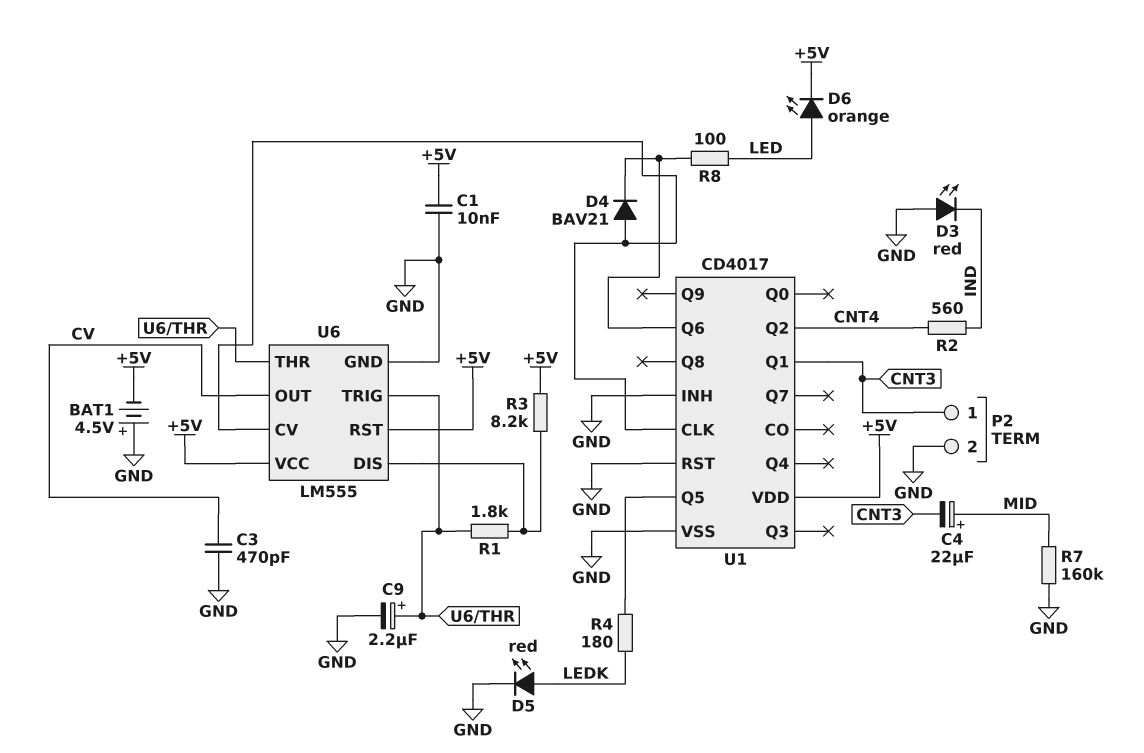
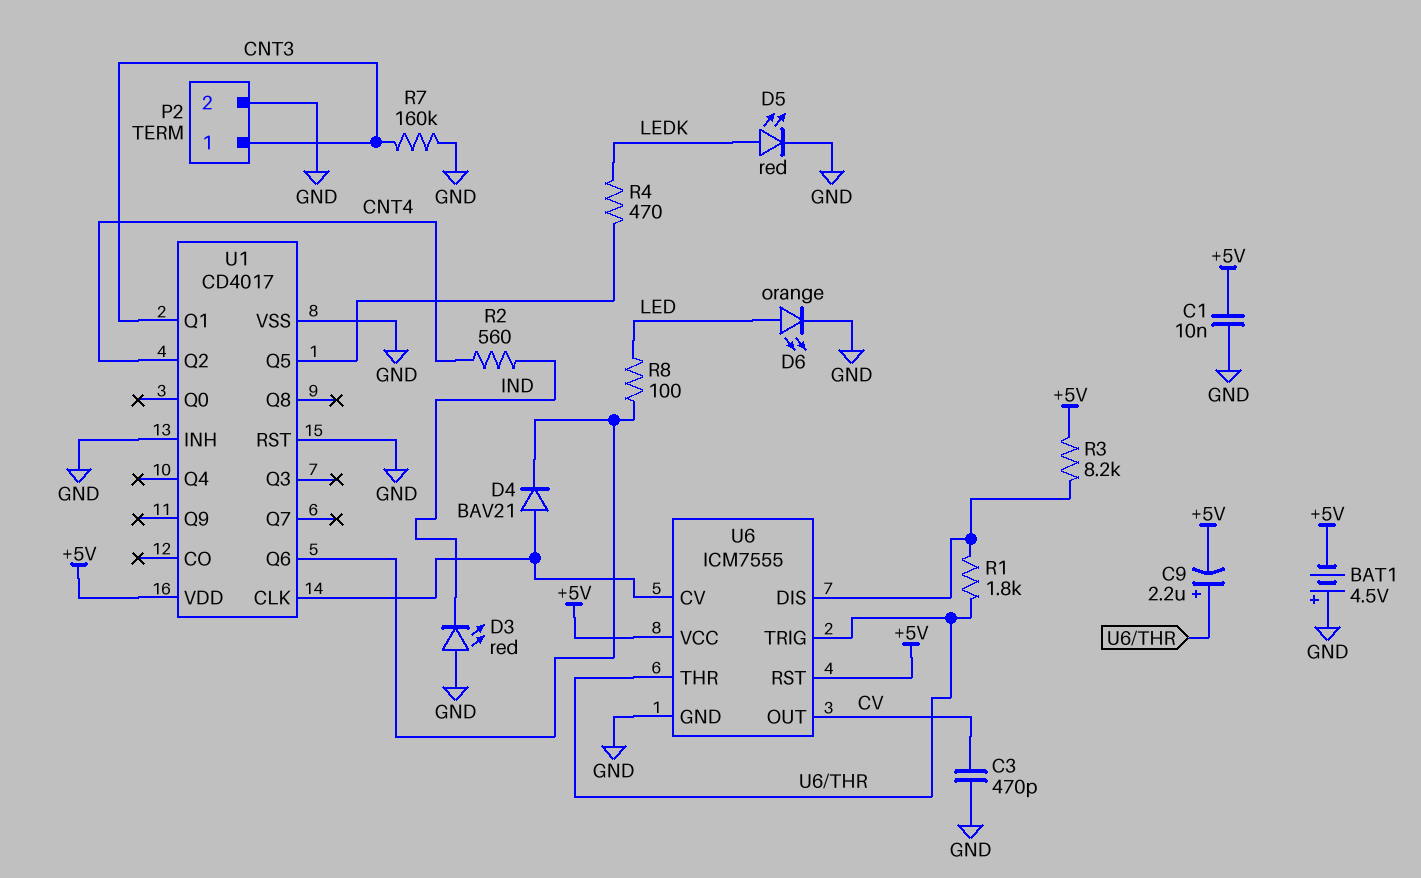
C4: 22uF (plus MID, minus CNT3) -> none
C9: 2.2uF (plus U6/THR, minus GND) -> 2.2uF (plus U6/THR, minus +5V)
D6: LED orange (A LED, K +5V) -> LED orange (A LED, K GND)
R4: 180 (LEDK, U1/Q5) -> 470 (LEDK, U1/Q5)
R7: 160k (GND, MID) -> 160k (CNT3, GND)
U6: LM555 -> ICM7555

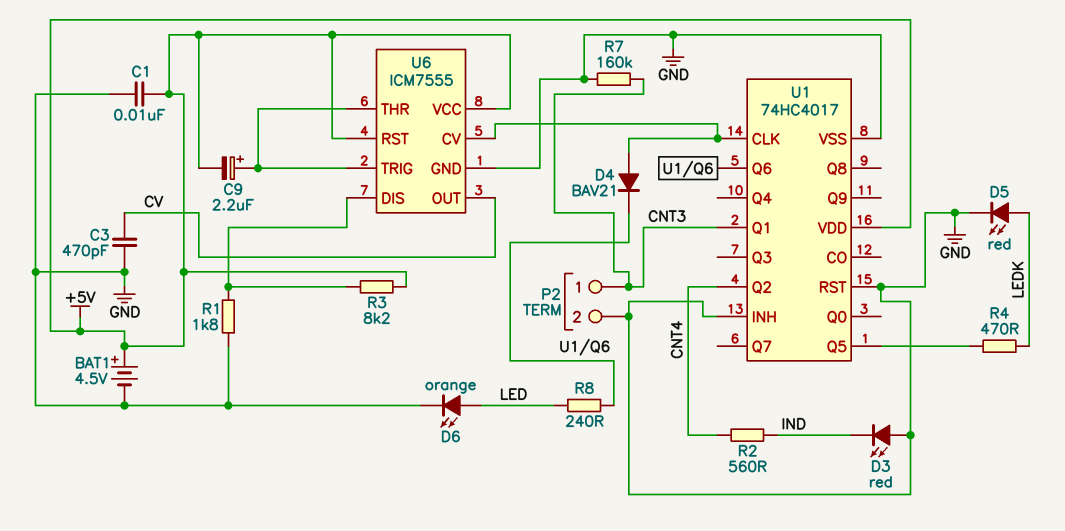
BAT1: 4.5V (plus GND, minus +5V) -> 4.5V (plus +5V, minus GND)
R1: 1.8k (U6/DIS, U6/THR) -> 1.8k (GND, U6/DIS)
R8: 100 (LED, U1/Q6) -> 240 (LED, U1/Q6)
U1: CD4017 -> 74HC4017

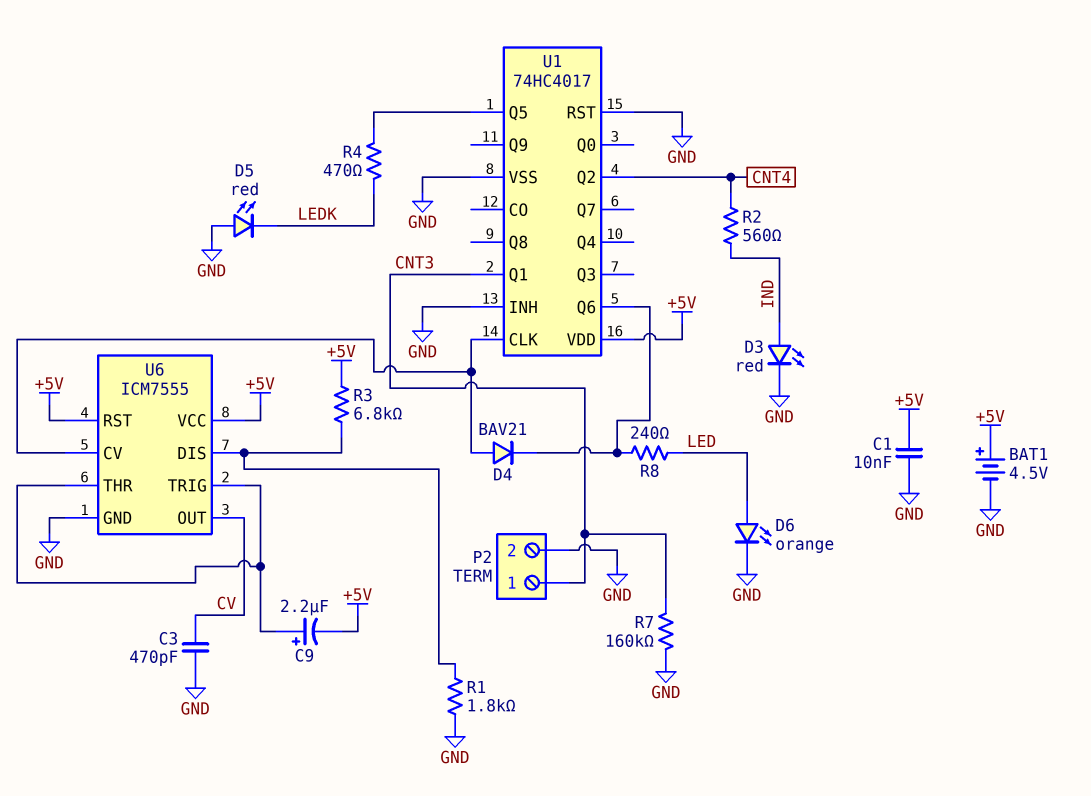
D3: LED red (A GND, K IND) -> LED red (A IND, K GND)
D5: LED red (A LEDK, K GND) -> LED red (A GND, K LEDK)
R3: 8.2k (+5V, U6/DIS) -> 6.8k (+5V, U6/DIS)

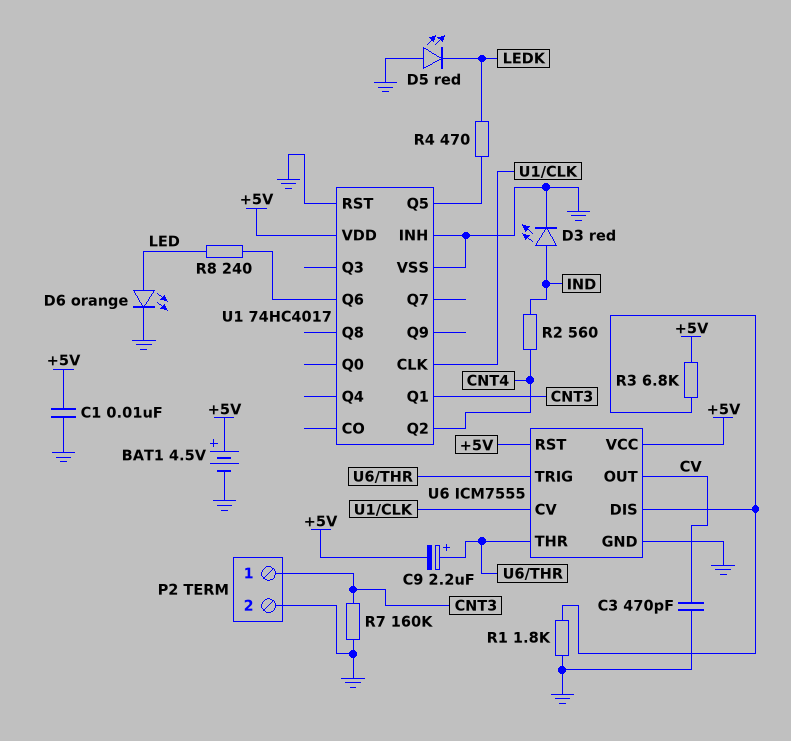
D4: diode BAV21 (A U1/CLK, K U1/Q6) -> none

